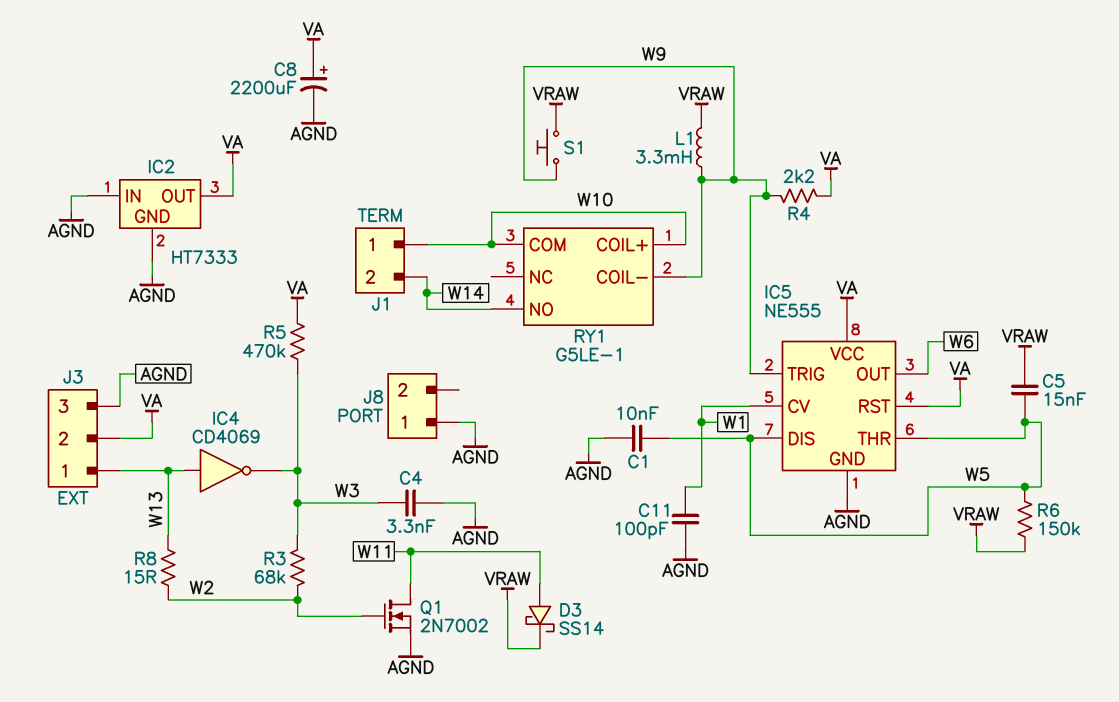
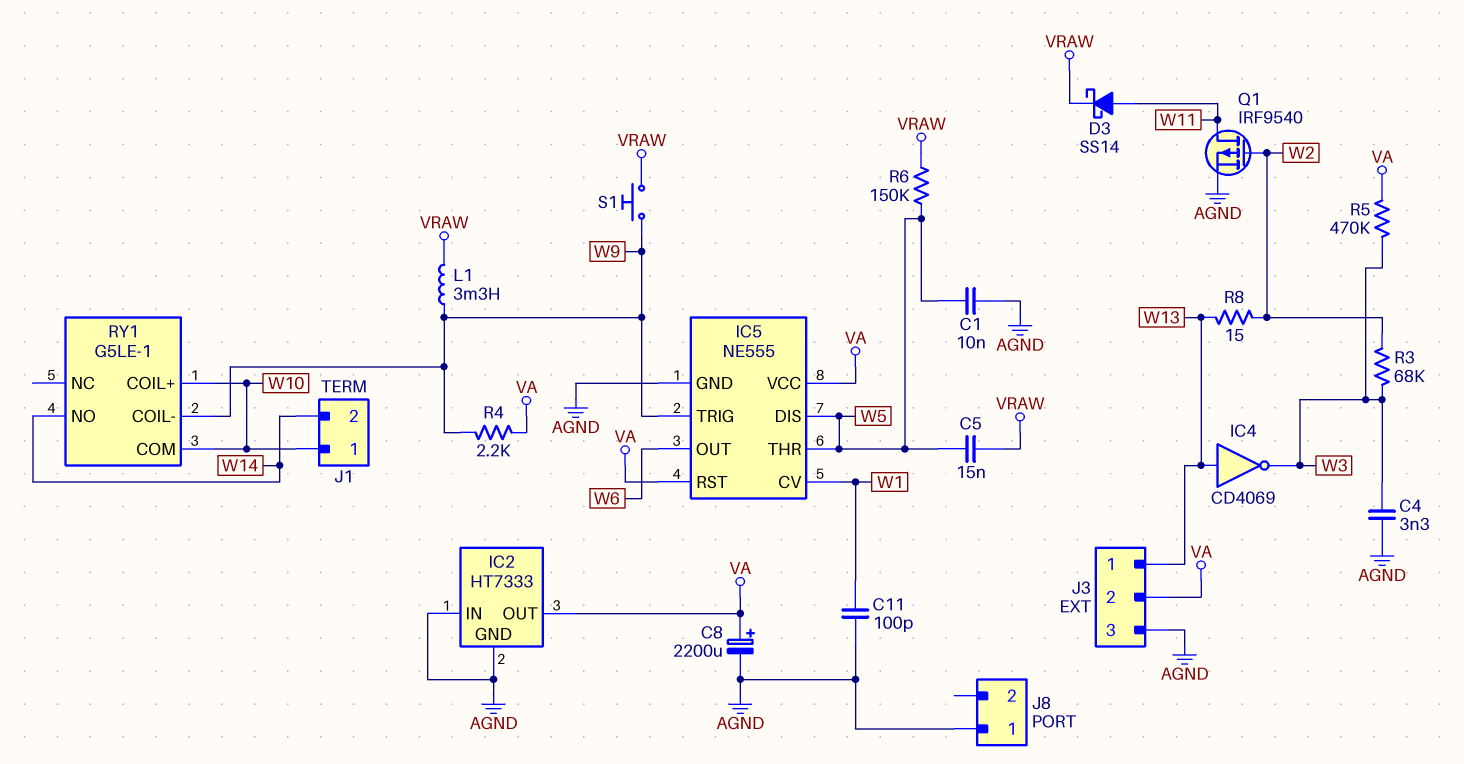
Q1: NMOS 2N7002 (G W2, D W11, S AGND) -> PMOS IRF9540 (G W2, D W11, S AGND)

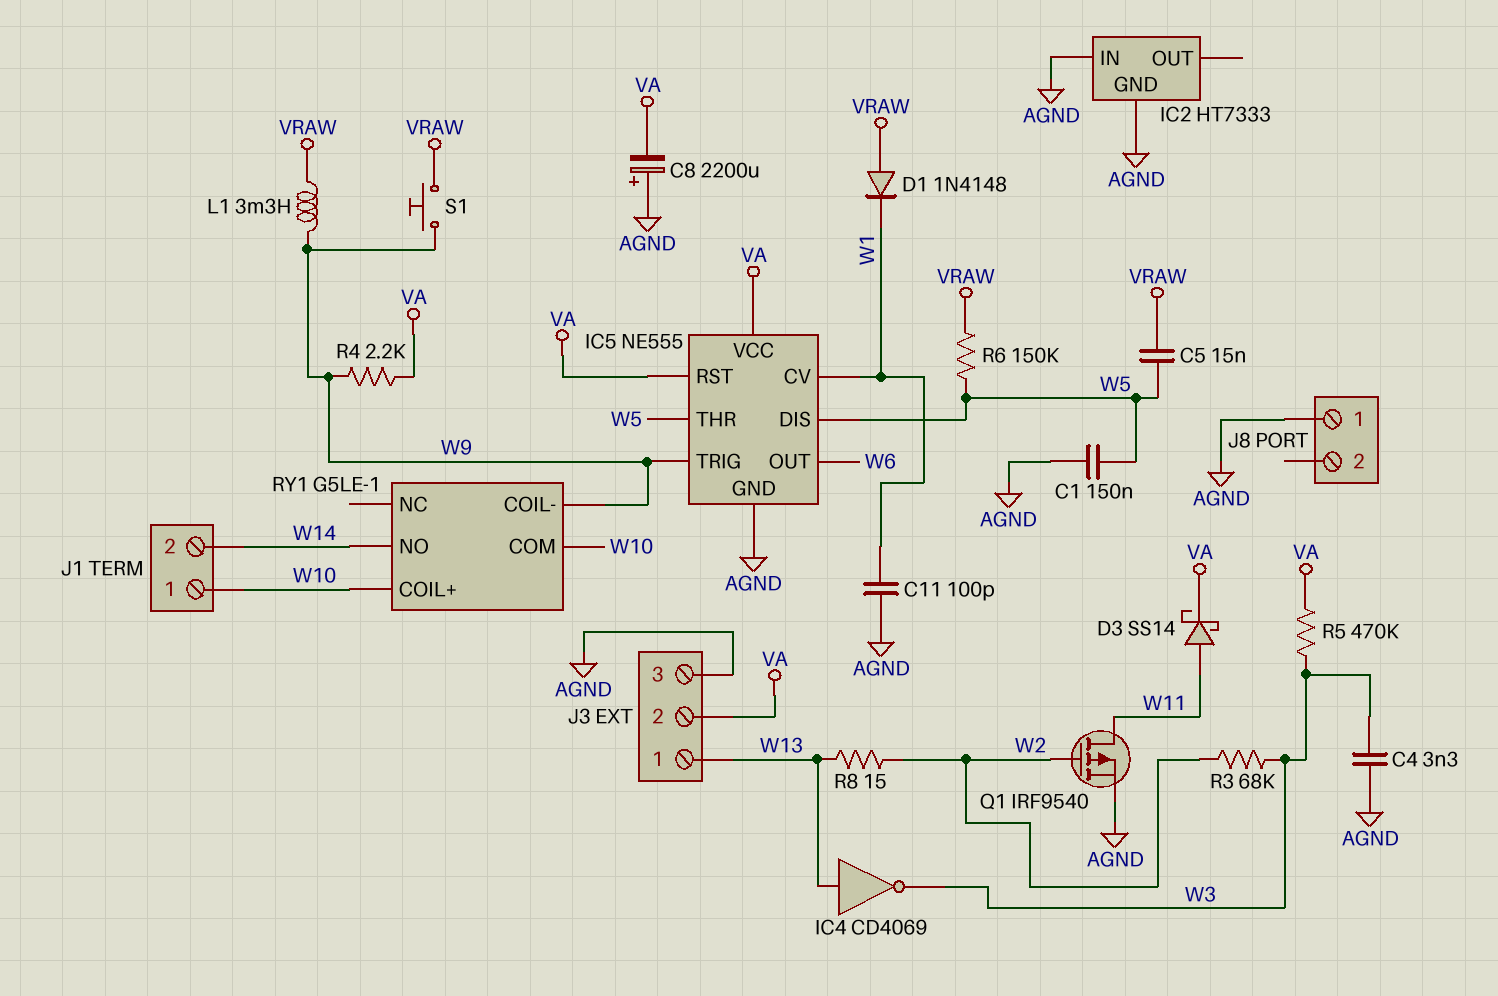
C1: 10nF (AGND, W5) -> 150nF (AGND, W5)
C8: 2200uF (plus VA, minus AGND) -> 2200uF (plus AGND, minus VA)
D1: none -> diode 1N4148 (A VRAW, K W1)
D3: schottky SS14 (A W11, K VRAW) -> schottky SS14 (A W11, K VA)
IC2 pin OUT: VA -> none

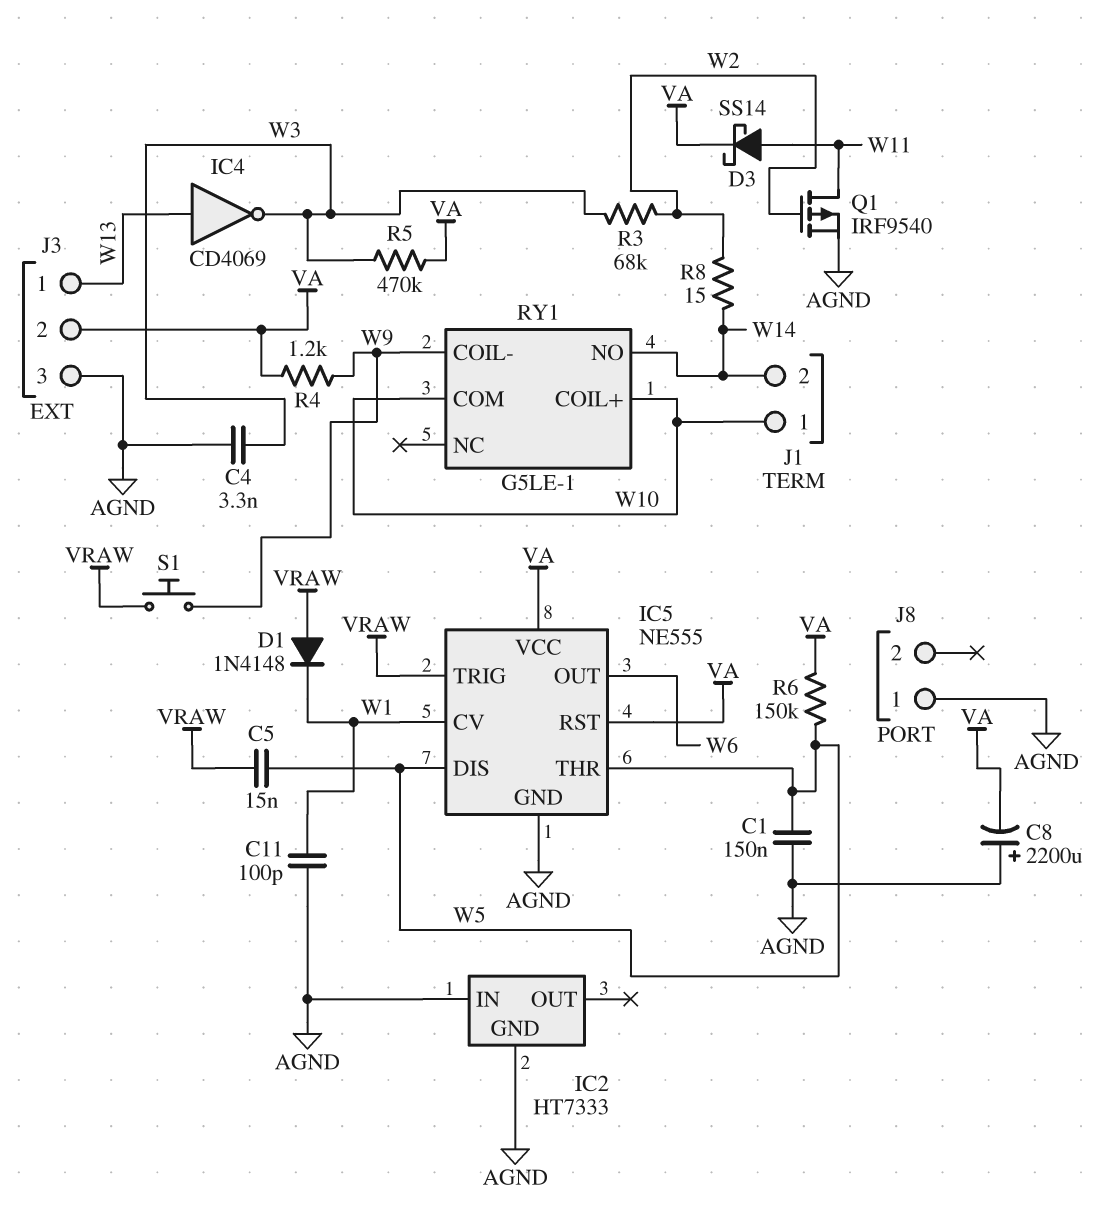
IC5 pin TRIG: W9 -> VRAW
L1: 3.3mH (VRAW, W9) -> none
R4: 2.2k (VA, W9) -> 1.2k (VA, W9)
R6: 150k (VRAW, W5) -> 150k (VA, W5)
R8: 15 (W2, W13) -> 15 (W2, W14)

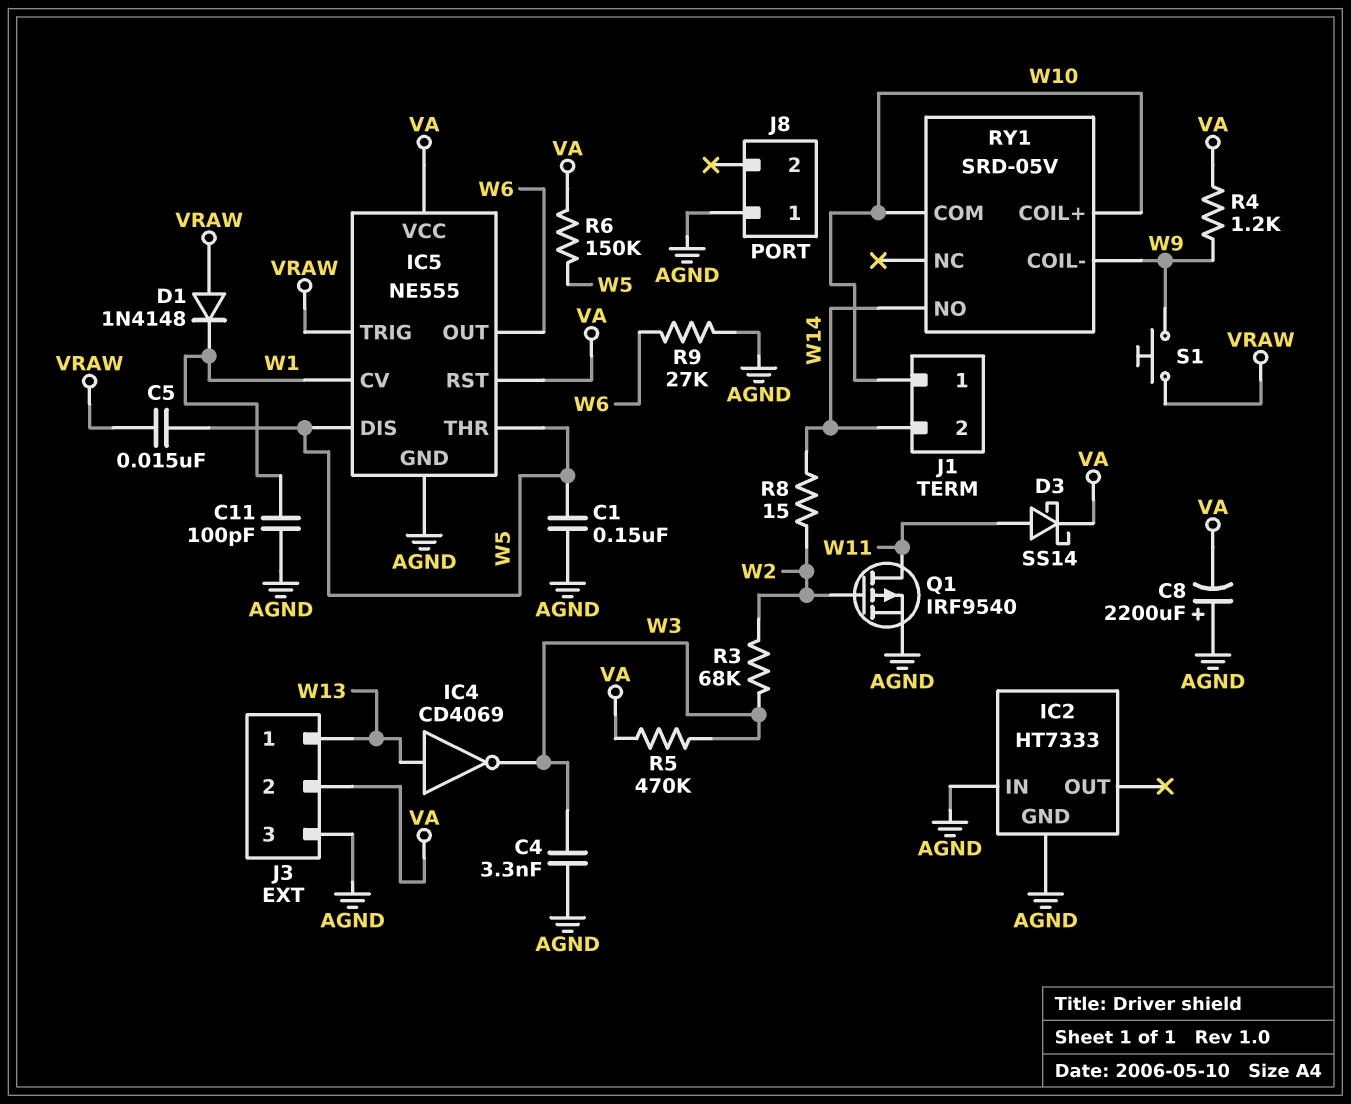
R9: none -> 27k (AGND, W6)
RY1: G5LE-1 -> SRD-05V

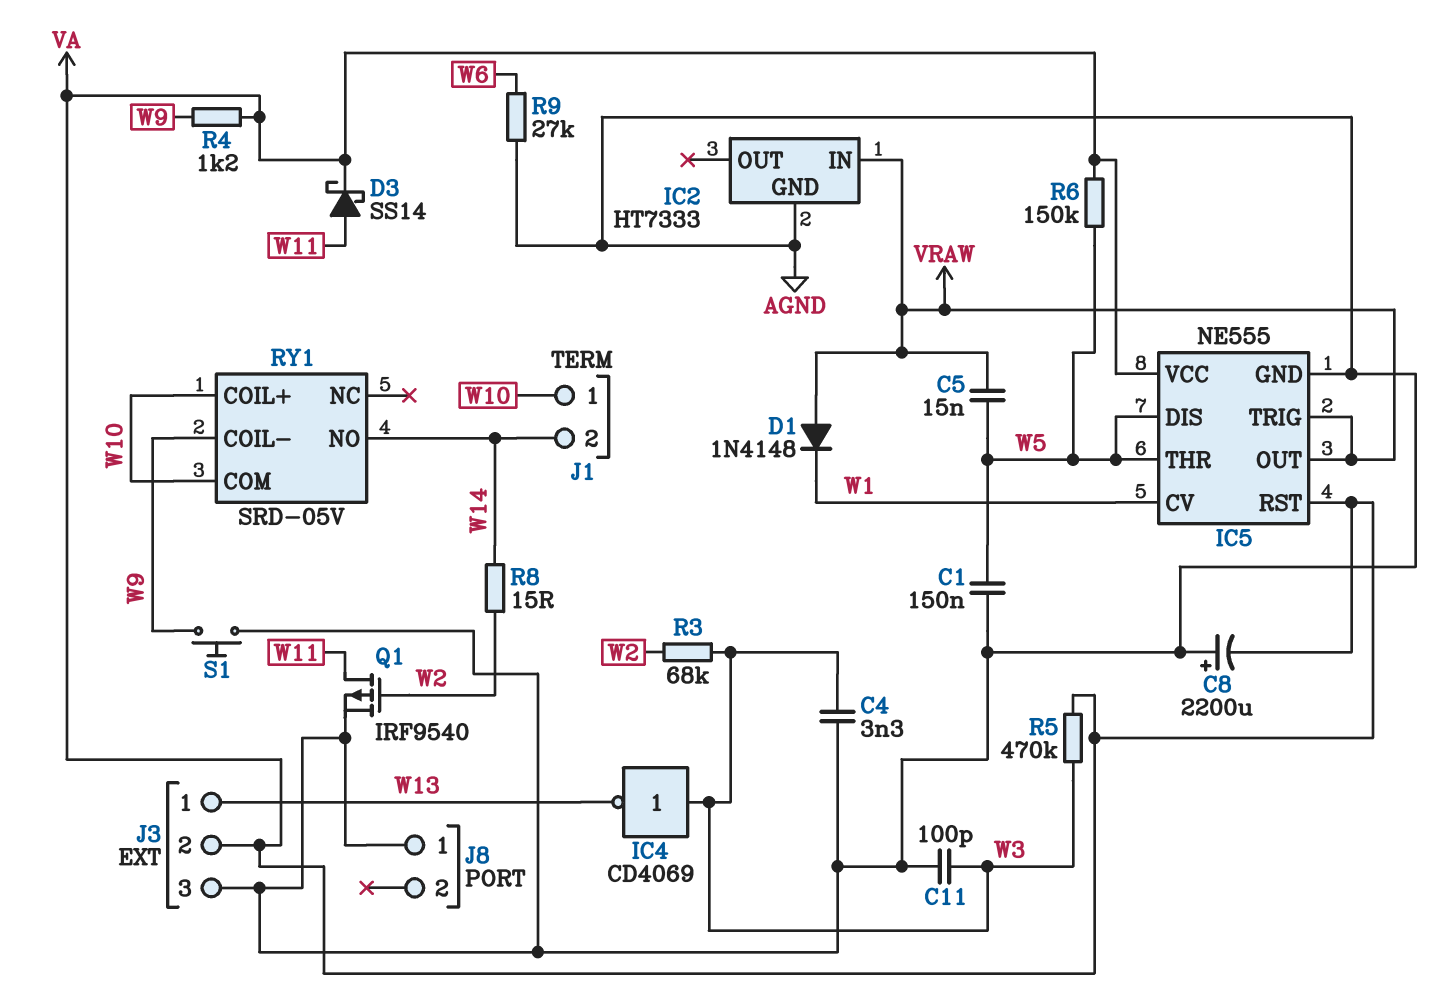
C11: 100pF (AGND, W1) -> 100pF (AGND, W3)
IC2 pin IN: AGND -> VRAW
IC4: NOT CD4069 (in W13, out W3) -> NOT CD4069 (in W3, out W13)
IC5 pin OUT: W6 -> VRAW
S1: button (VRAW, W9) -> button (AGND, W9)

